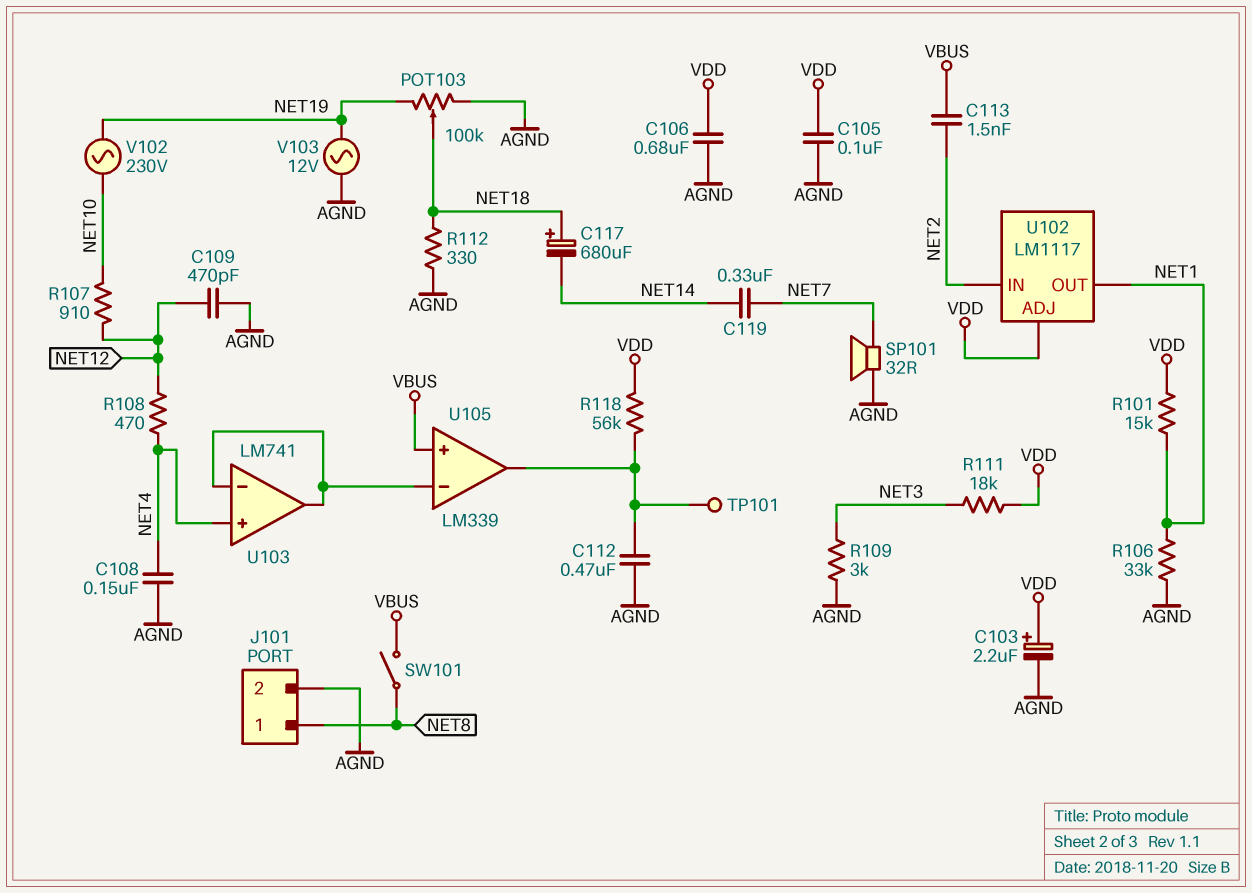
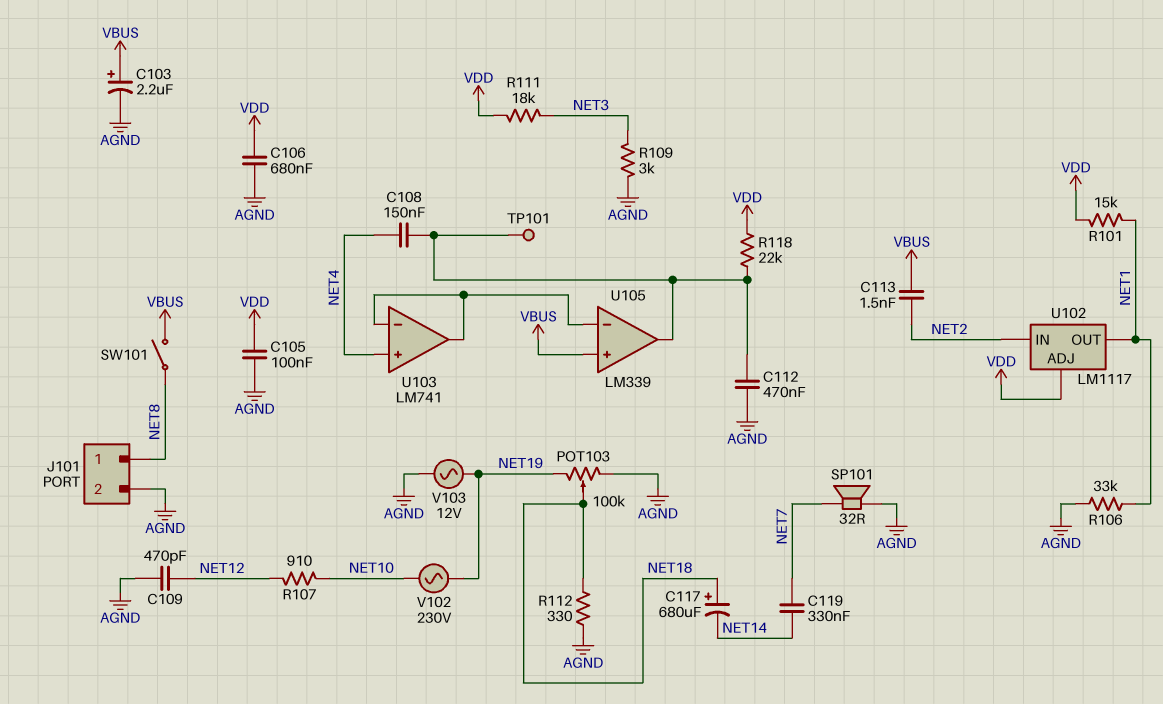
C103: 2.2uF (plus VDD, minus AGND) -> 2.2uF (plus VBUS, minus AGND)
C108: 150nF (AGND, NET4) -> 150nF (NET4, U105/out)
R108: 470 (NET4, NET12) -> none
R118: 56k (U105/out, VDD) -> 22k (U105/out, VDD)

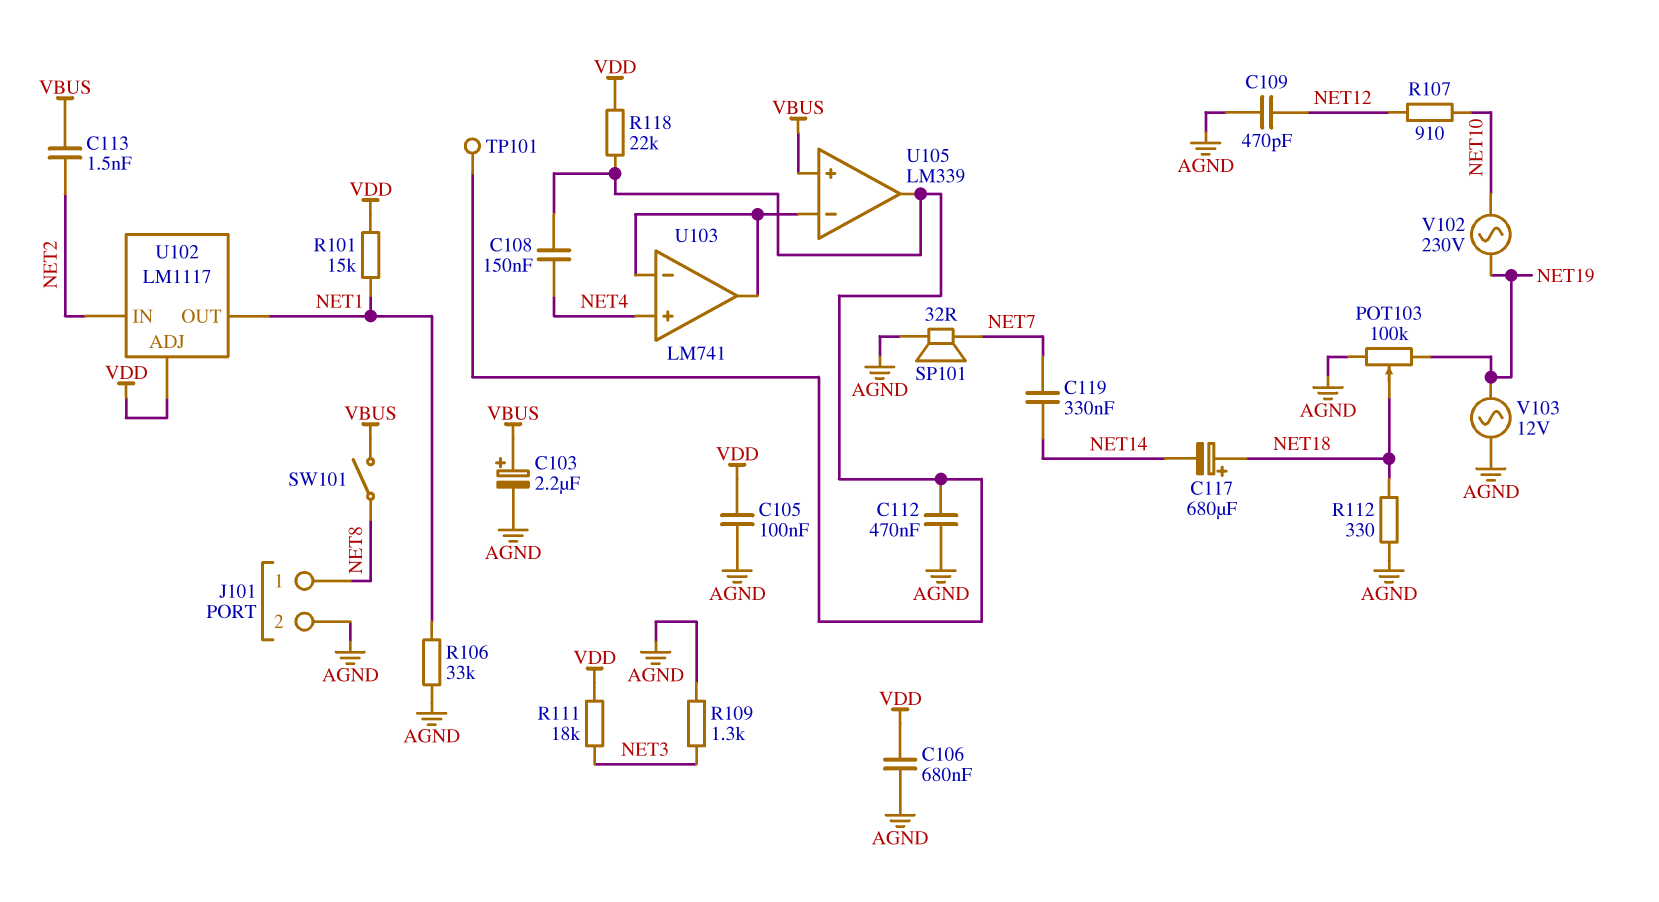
R109: 3k (AGND, NET3) -> 1.3k (AGND, NET3)

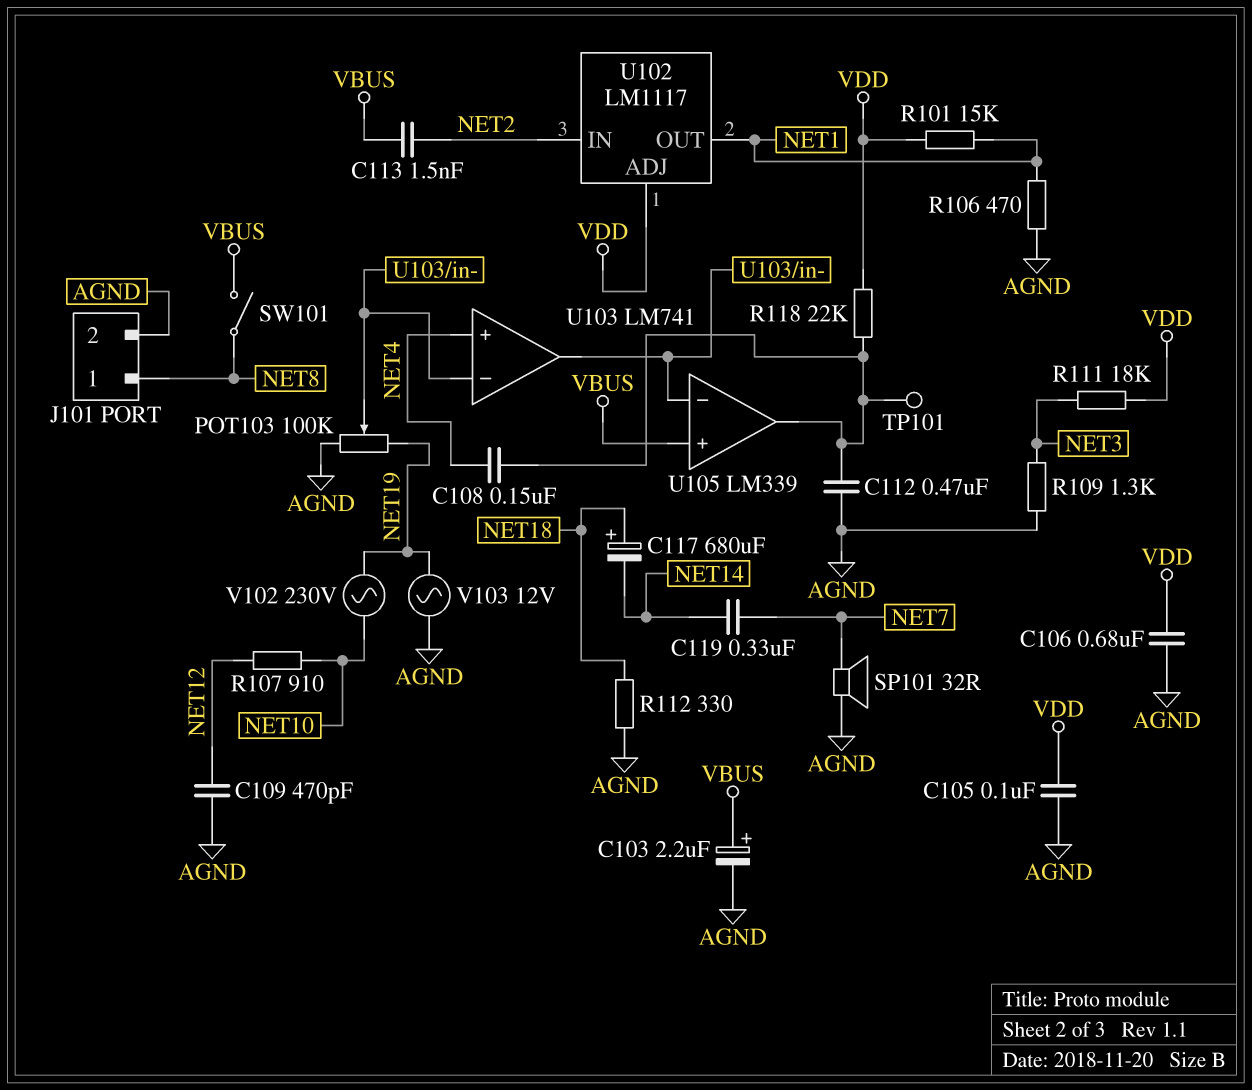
POT103: 100k (AGND, NET19, wiper NET18) -> 100k (AGND, NET19, wiper U103/in-)
R106: 33k (AGND, NET1) -> 470 (AGND, NET1)

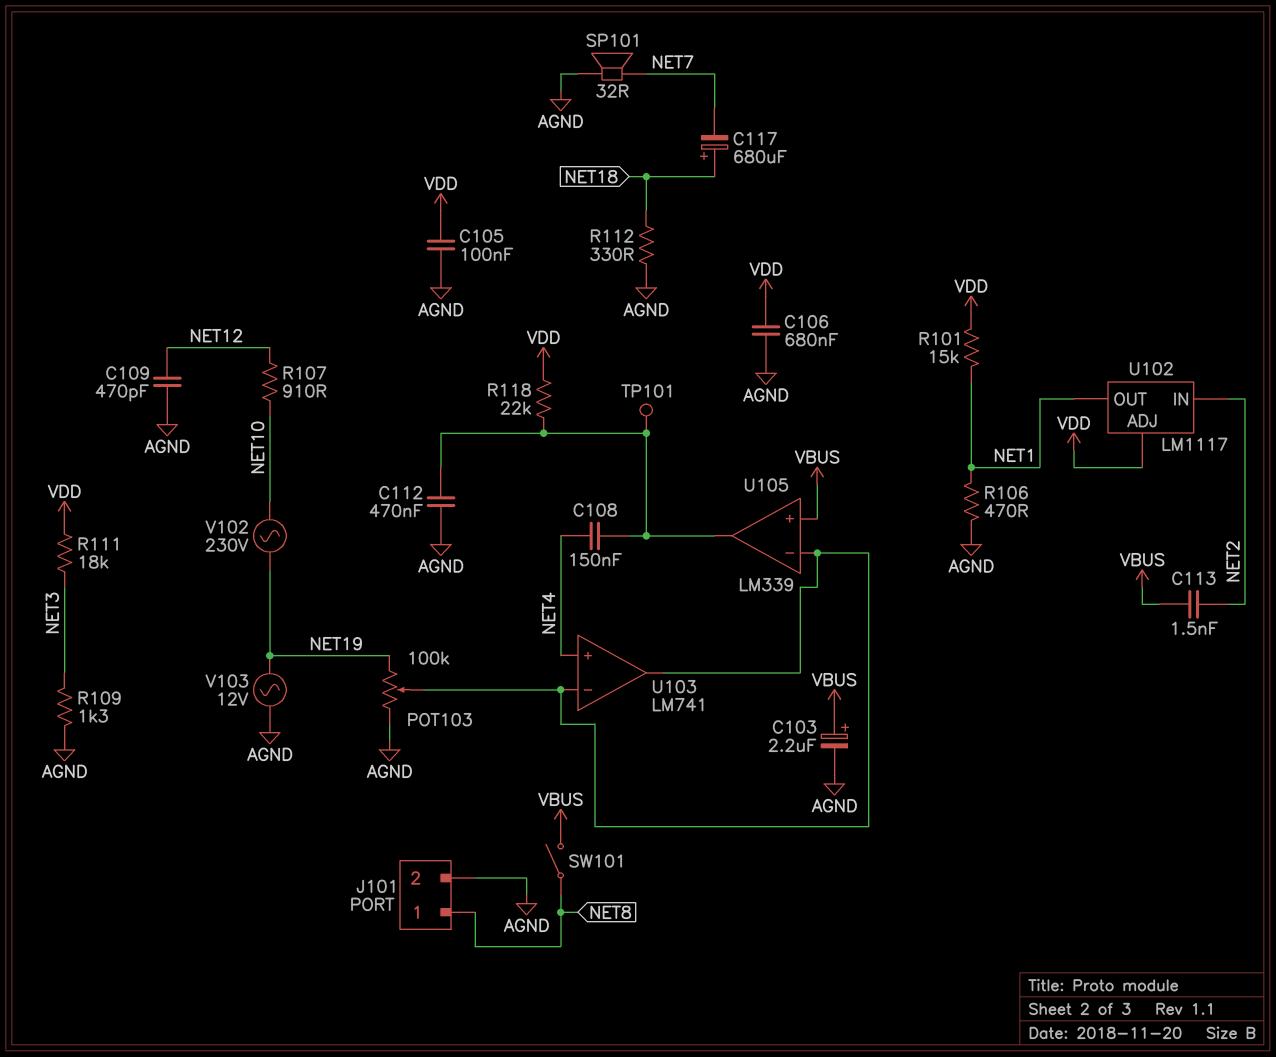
C117: 680uF (plus NET18, minus NET14) -> 680uF (plus NET18, minus NET7)
C119: 330nF (NET7, NET14) -> none

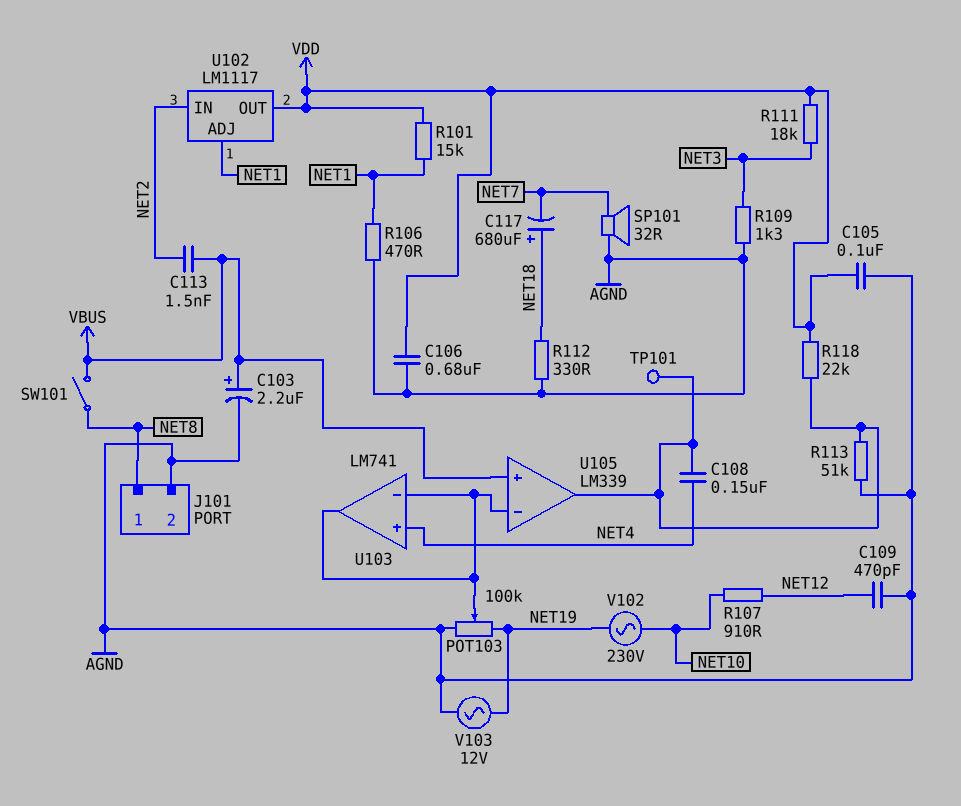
C112: 470nF (AGND, U105/out) -> none
R113: none -> 51k (AGND, U105/out)
U102 pin ADJ: VDD -> NET1
U102 pin OUT: NET1 -> VDD

